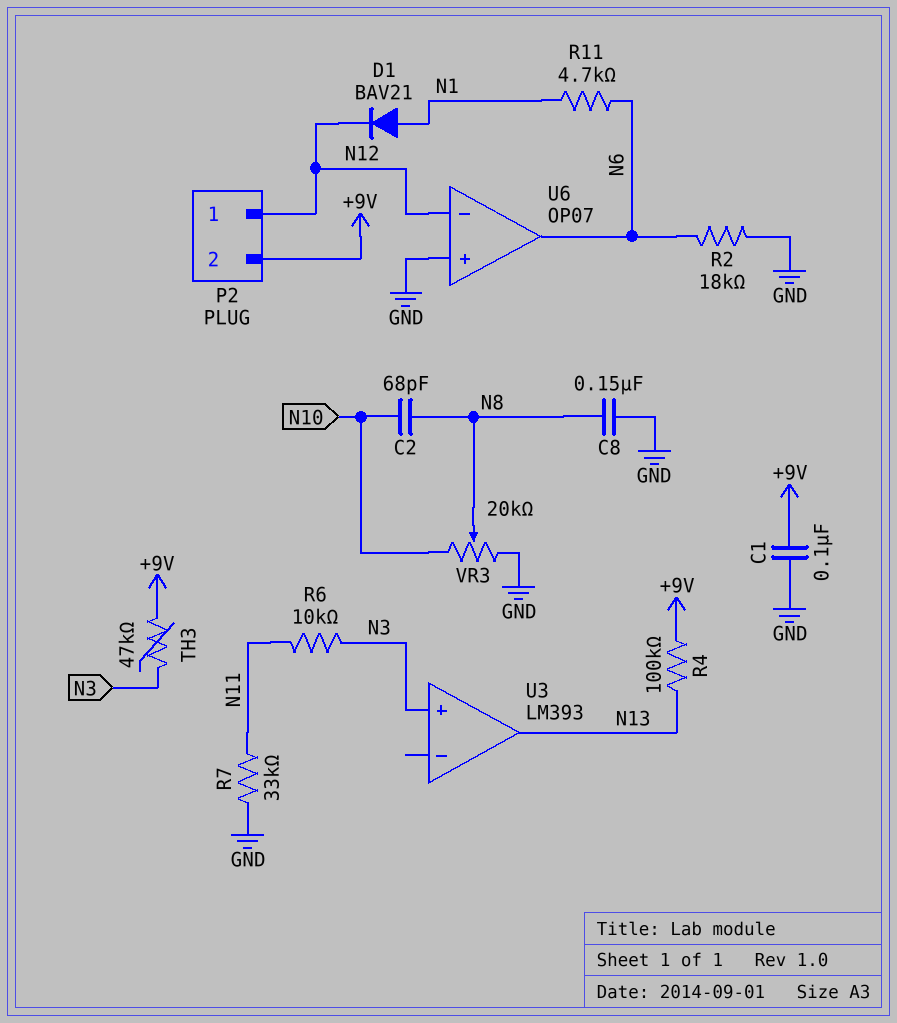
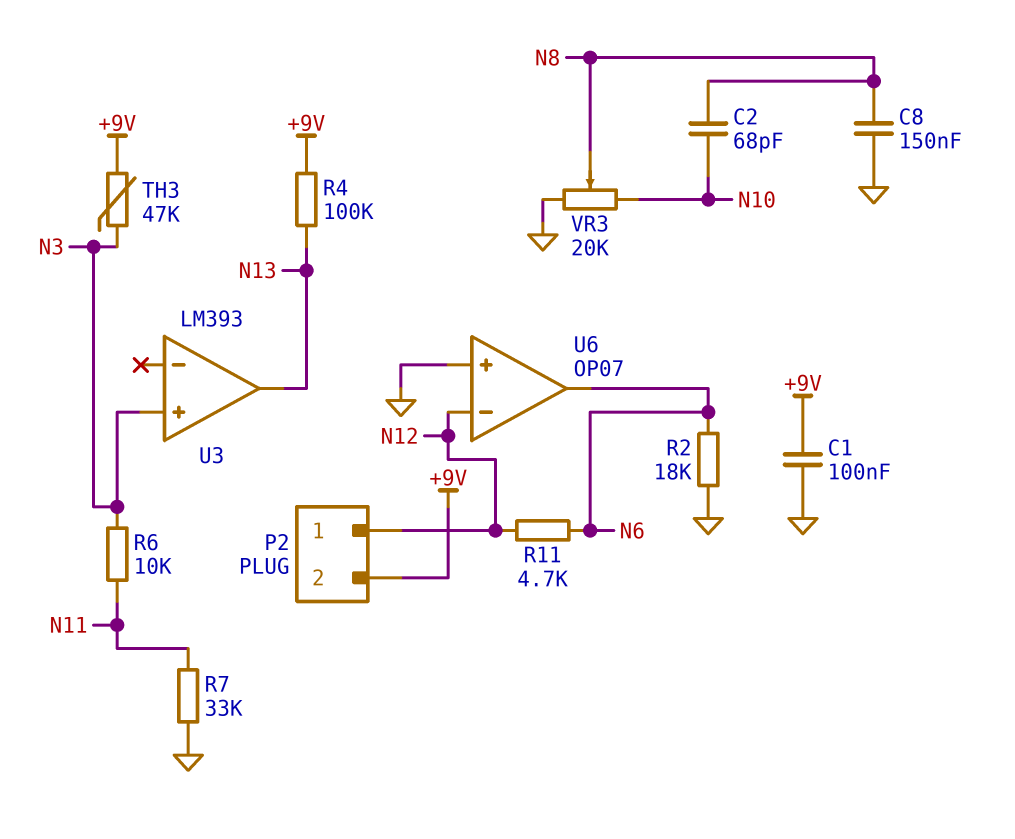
D1: diode BAV21 (A N1, K N12) -> none
R11: 4.7k (N1, N6) -> 4.7k (N6, N12)

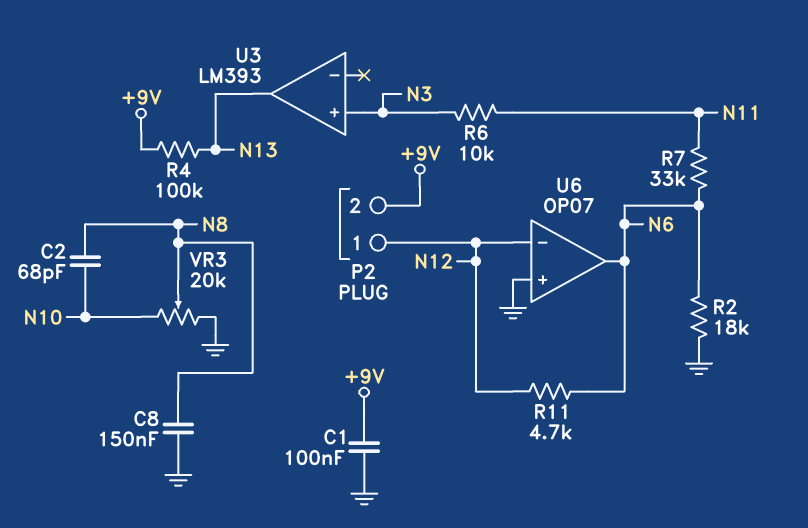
R7: 33k (GND, N11) -> 33k (N6, N11)
TH3: 47k (+9V, N3) -> none

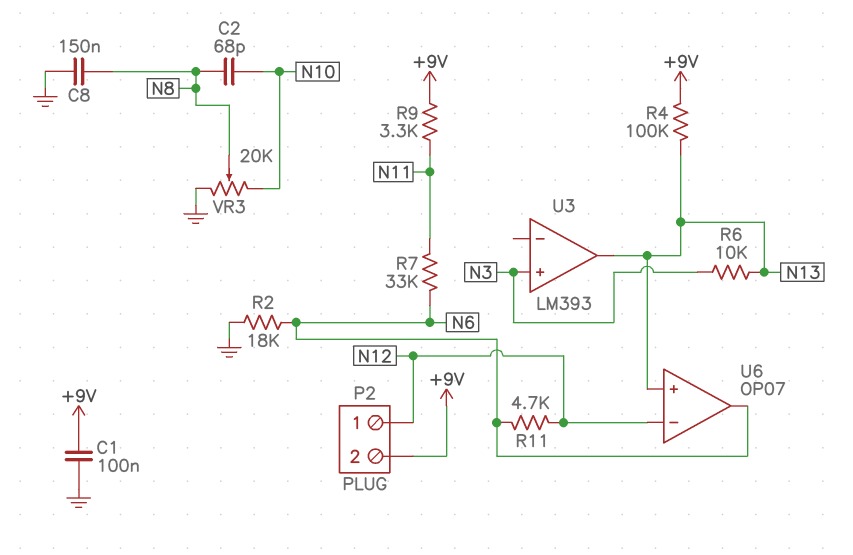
R6: 10k (N3, N11) -> 10k (N3, N13)
R9: none -> 3.3k (+9V, N11)
U6 pin in+: GND -> N13

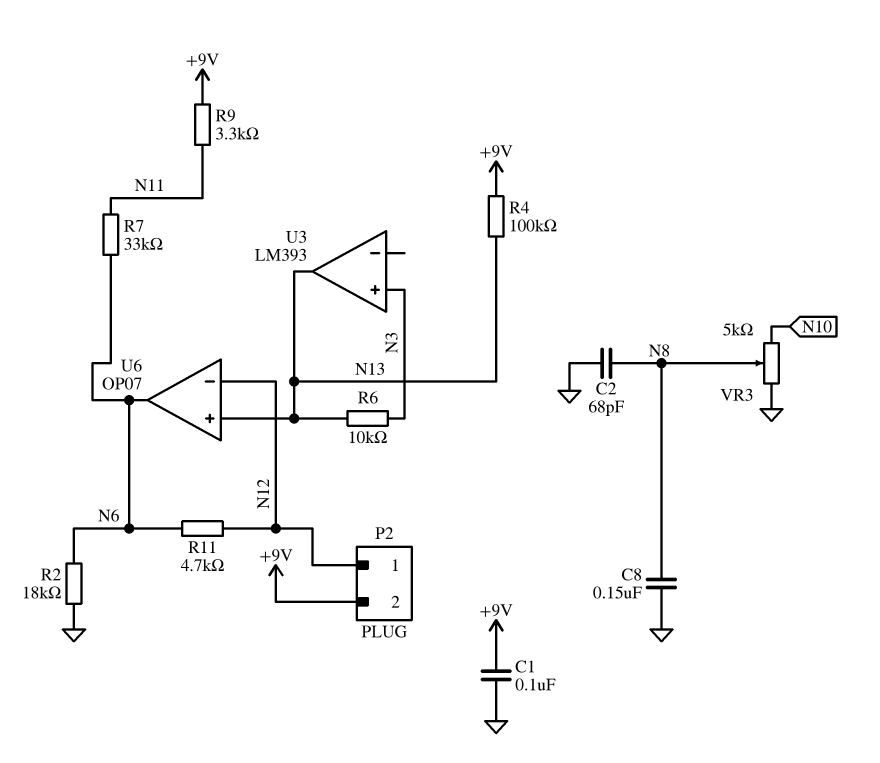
C2: 68pF (N8, N10) -> 68pF (GND, N8)
VR3: 20k (GND, N10, wiper N8) -> 5k (GND, N10, wiper N8)

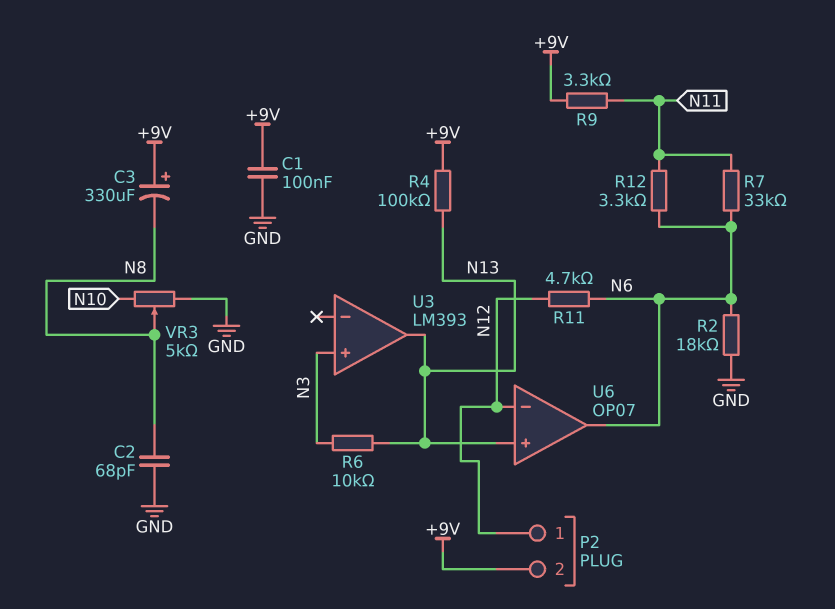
C3: none -> 330uF (plus +9V, minus N8)
C8: 150nF (GND, N8) -> none
R12: none -> 3.3k (N6, N11)

